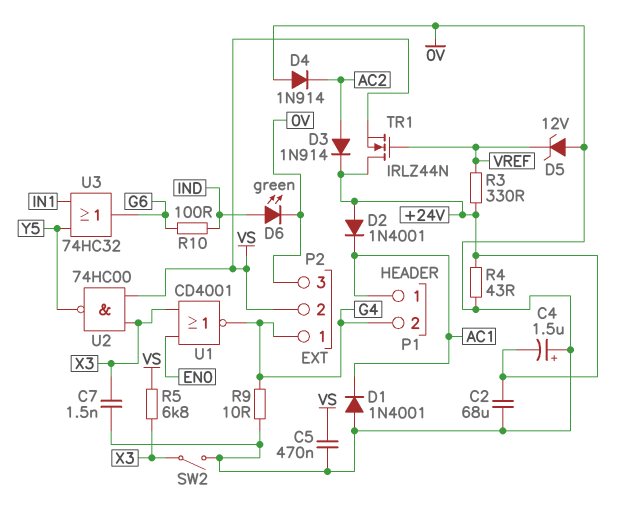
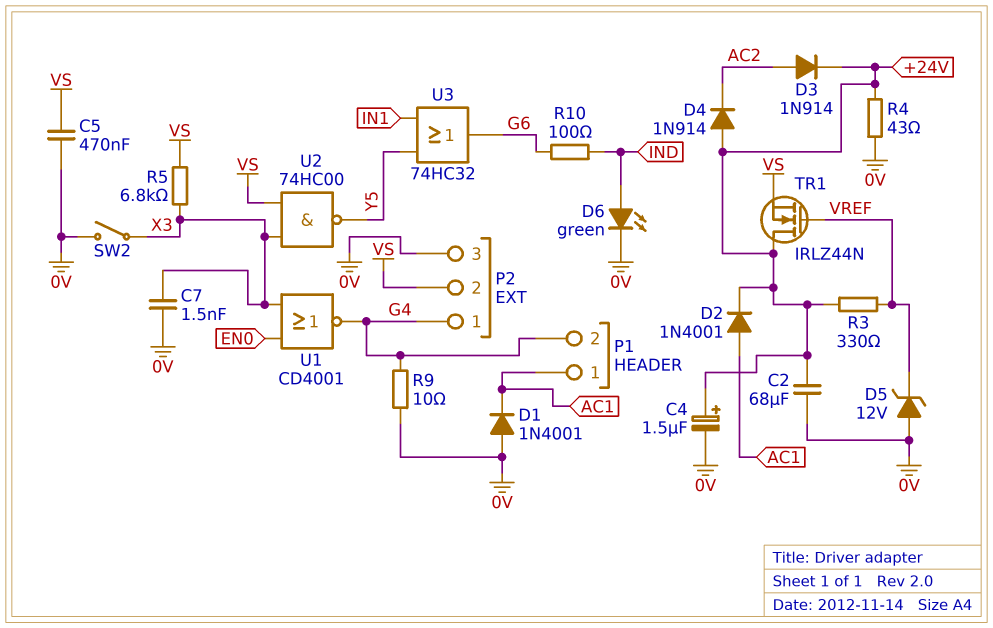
C4: 1.5uF (plus 0V, minus +24V) -> 1.5uF (plus +24V, minus 0V)
D2: diode 1N4001 (A +24V, K AC1) -> diode 1N4001 (A AC1, K +24V)
D4: diode 1N914 (A 0V, K AC2) -> diode 1N914 (A +24V, K AC2)

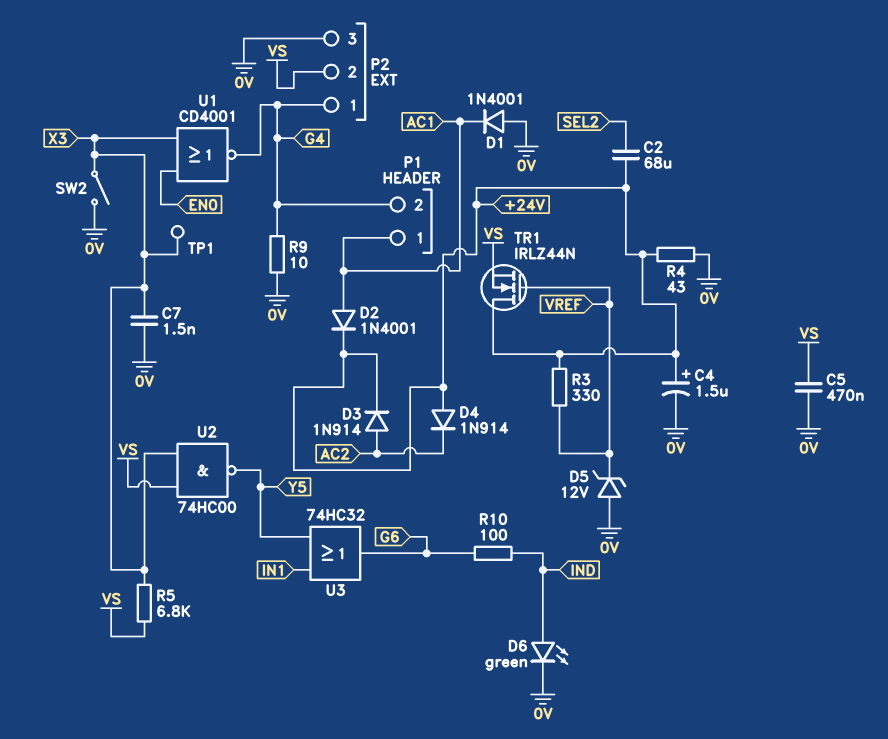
C2: 68uF (+24V, 0V) -> 68uF (+24V, SEL2)
TP1: none -> test point (X3)

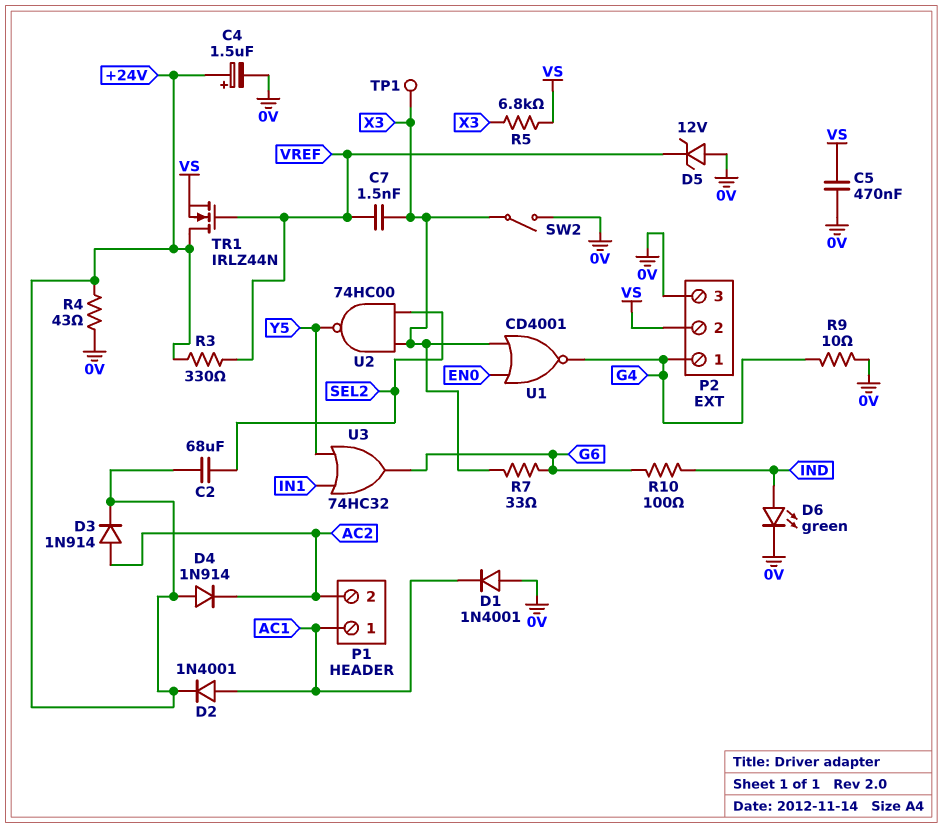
C7: 1.5nF (0V, X3) -> 1.5nF (VREF, X3)
P1 pin 2: G4 -> AC2
R7: none -> 33 (G6, X3)
U2: NAND 74HC00 (in VS, in X3, out Y5) -> NAND 74HC00 (in SEL2, in X3, out Y5)

